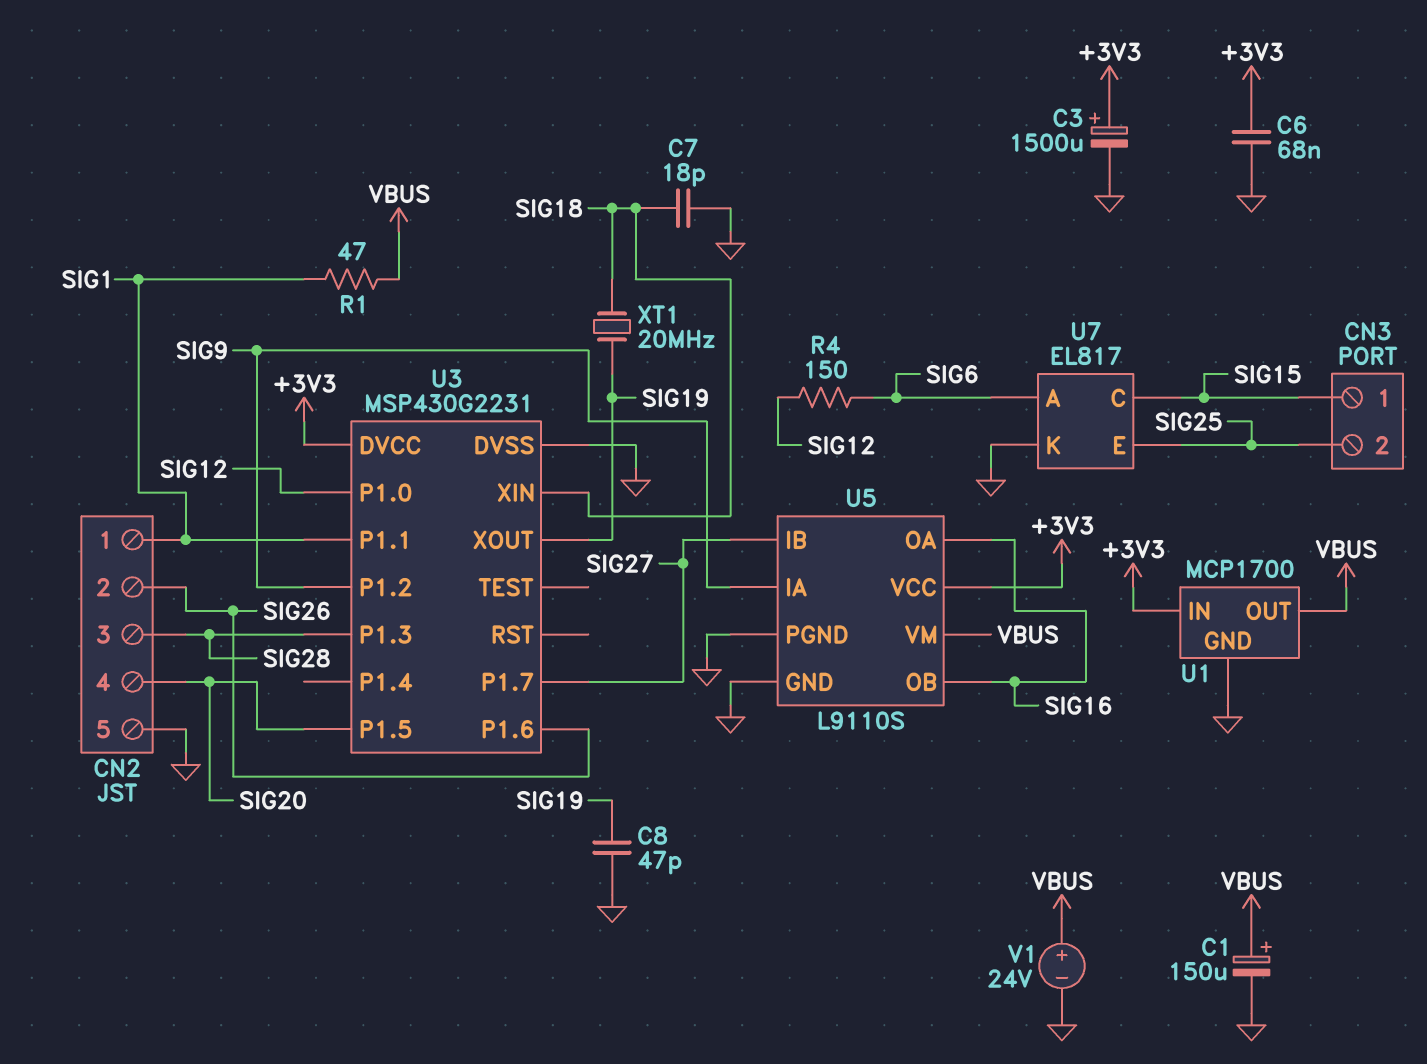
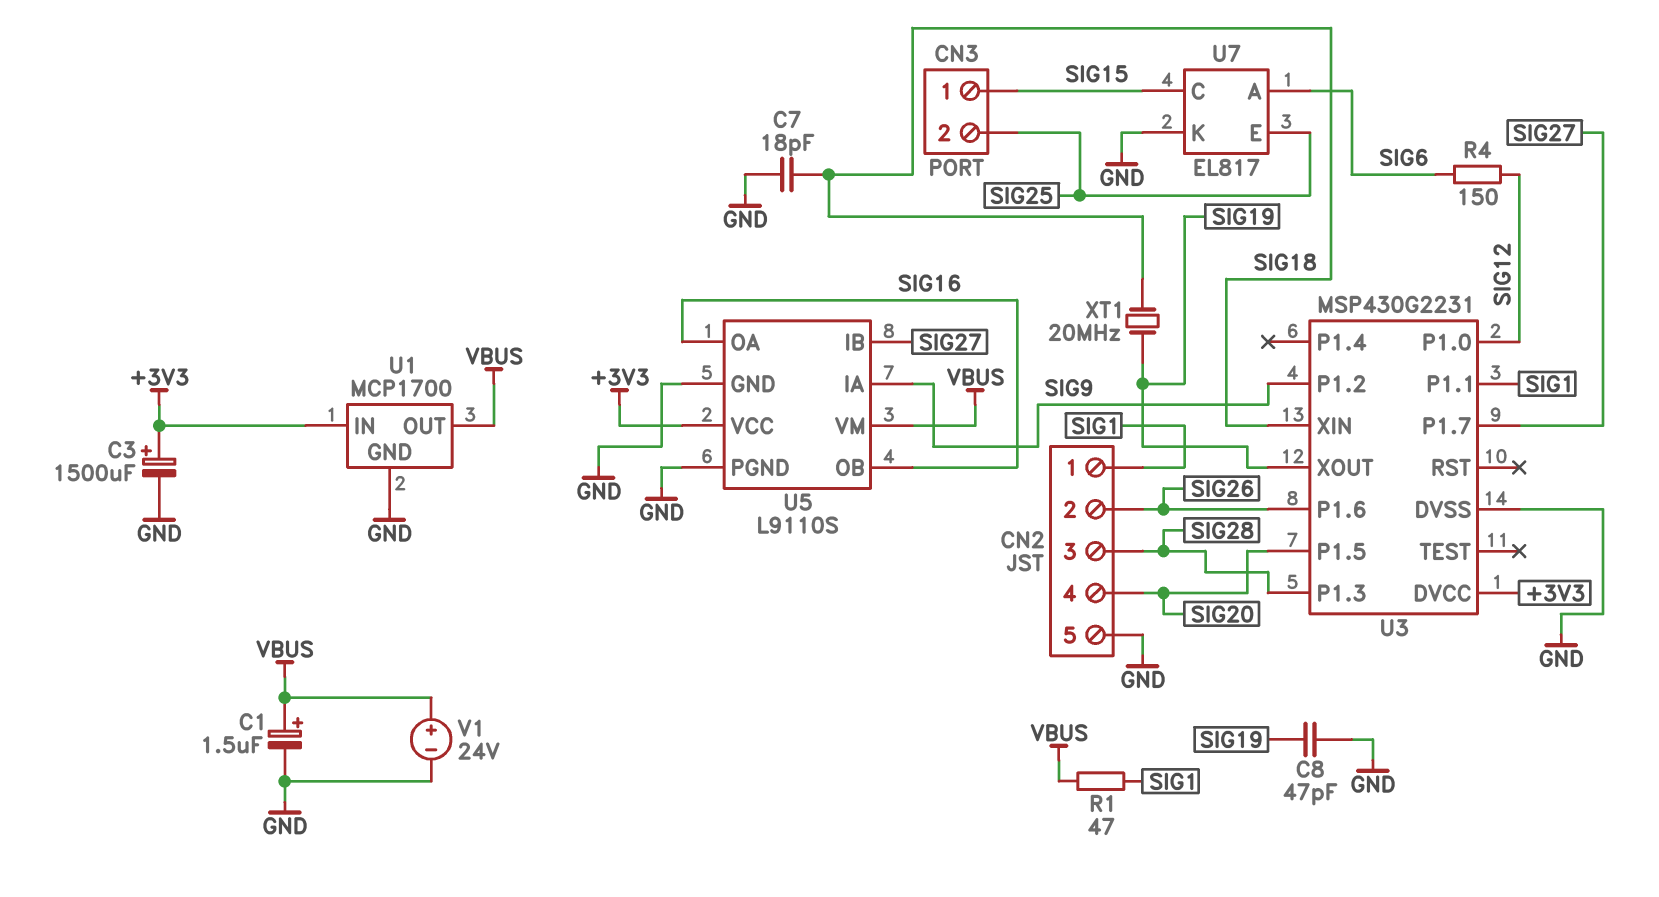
C1: 150uF (plus VBUS, minus GND) -> 1.5uF (plus VBUS, minus GND)
C6: 68nF (+3V3, GND) -> none

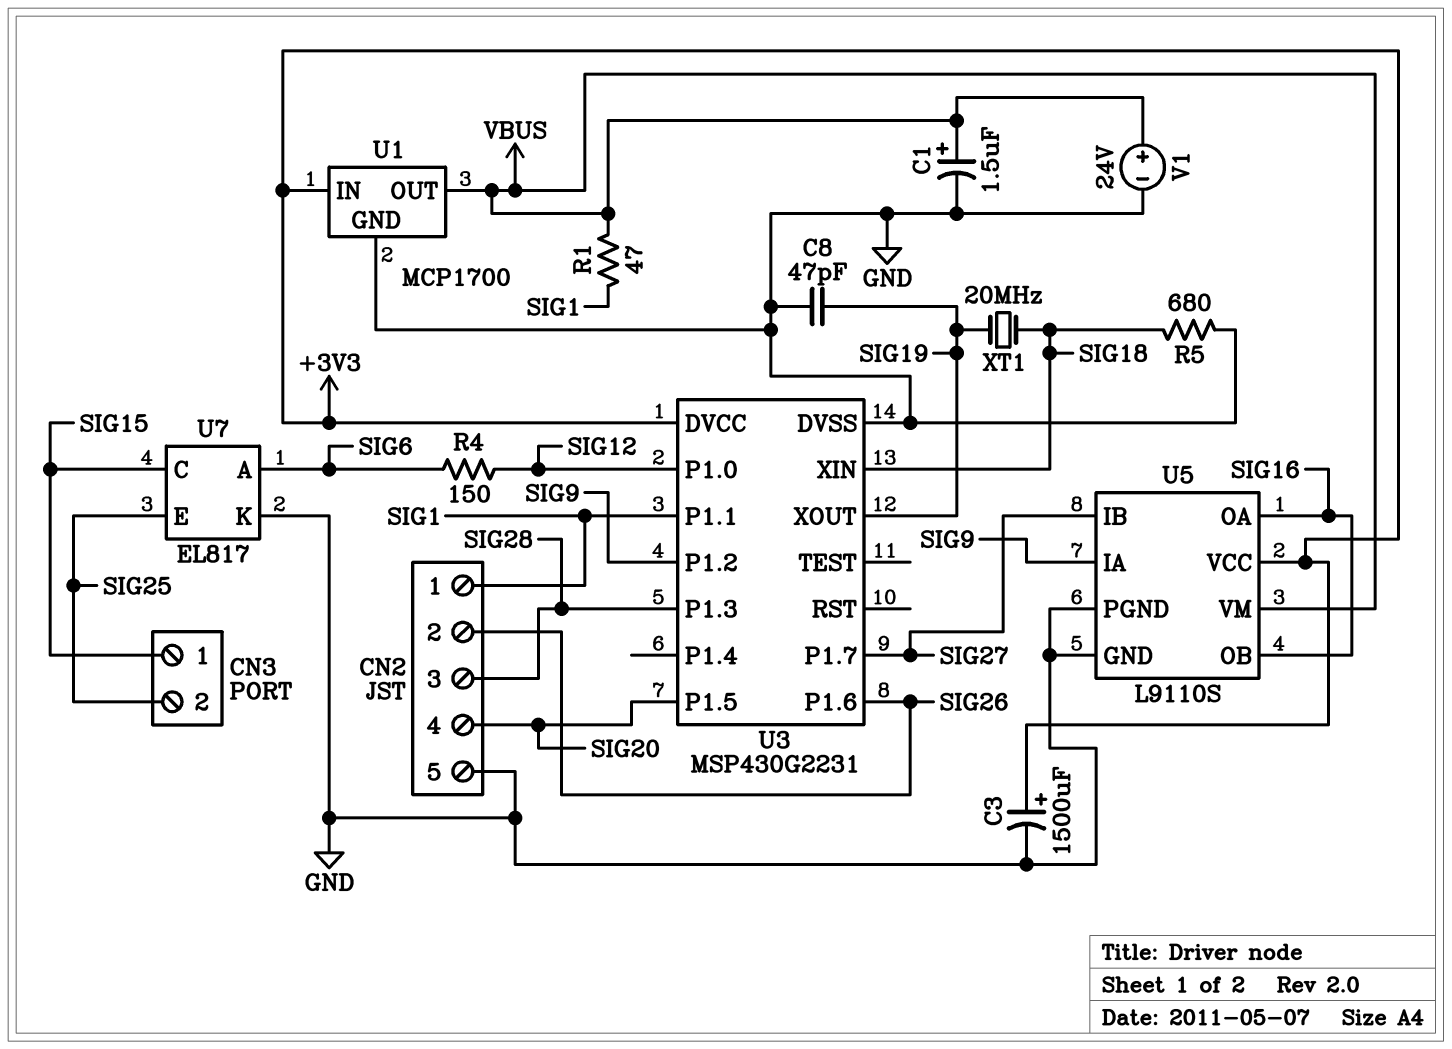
C7: 18pF (GND, SIG18) -> none
R5: none -> 680 (GND, SIG18)

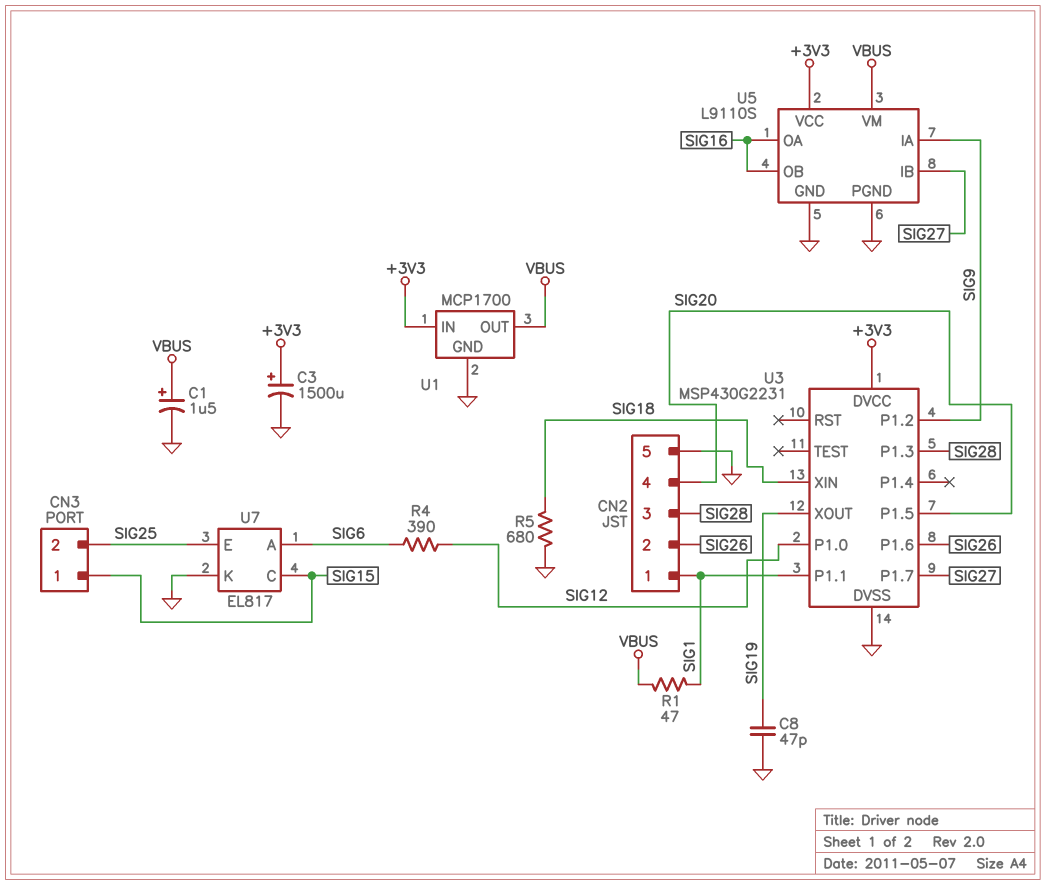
R4: 150 (SIG6, SIG12) -> 390 (SIG6, SIG12)
V1: 24V (plus VBUS, minus GND) -> none
XT1: 20MHz (SIG18, SIG19) -> none

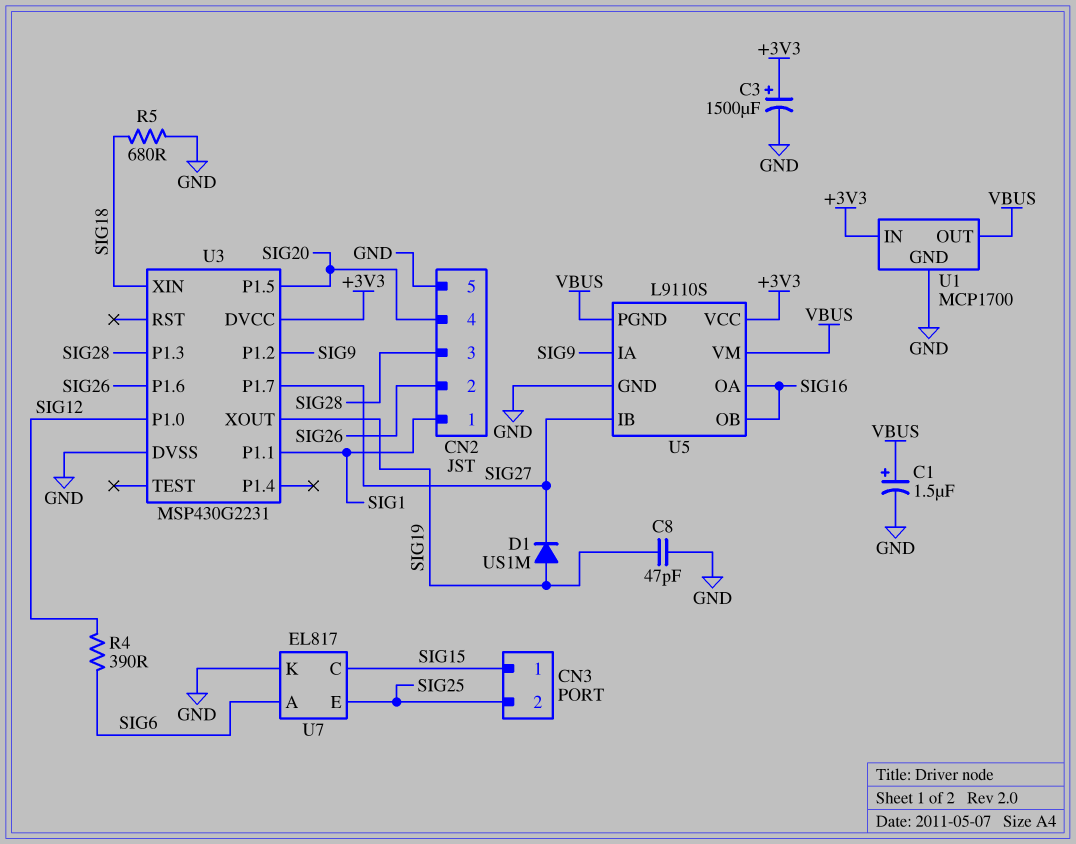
D1: none -> diode US1M (A SIG19, K SIG27)
R1: 47 (SIG1, VBUS) -> none
U5 pin PGND: GND -> VBUS

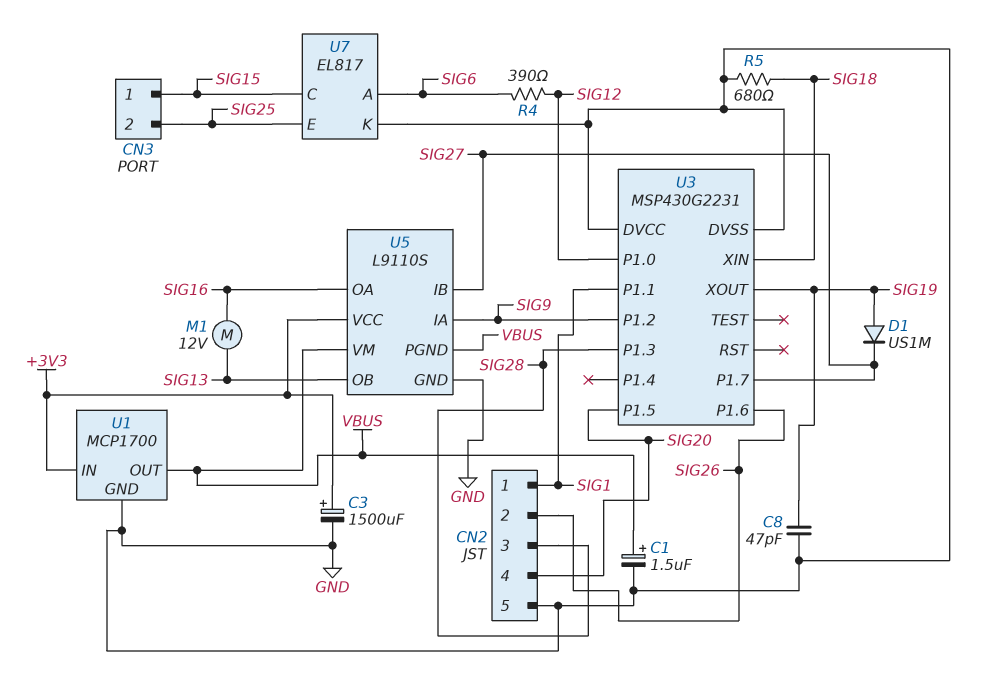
M1: none -> motor 12V (SIG13, SIG16)
U3 pin DVCC: +3V3 -> GND
U5 pin OB: SIG16 -> SIG13

